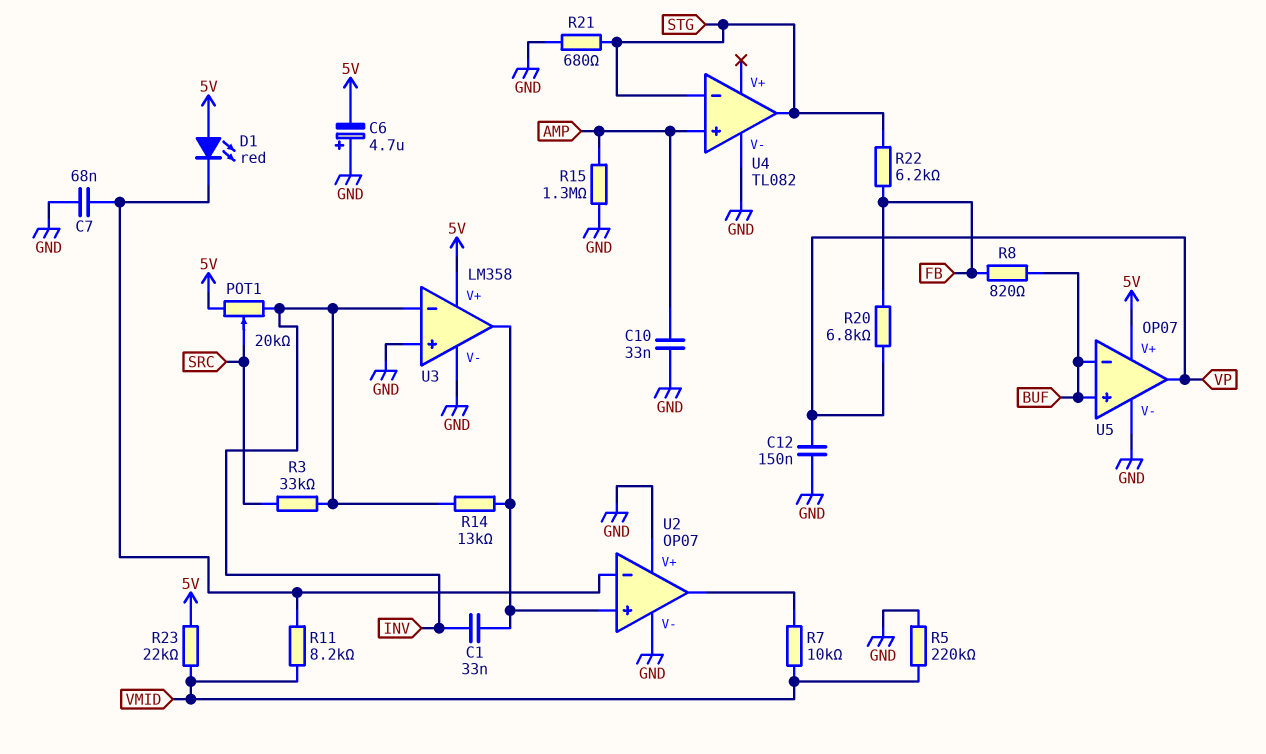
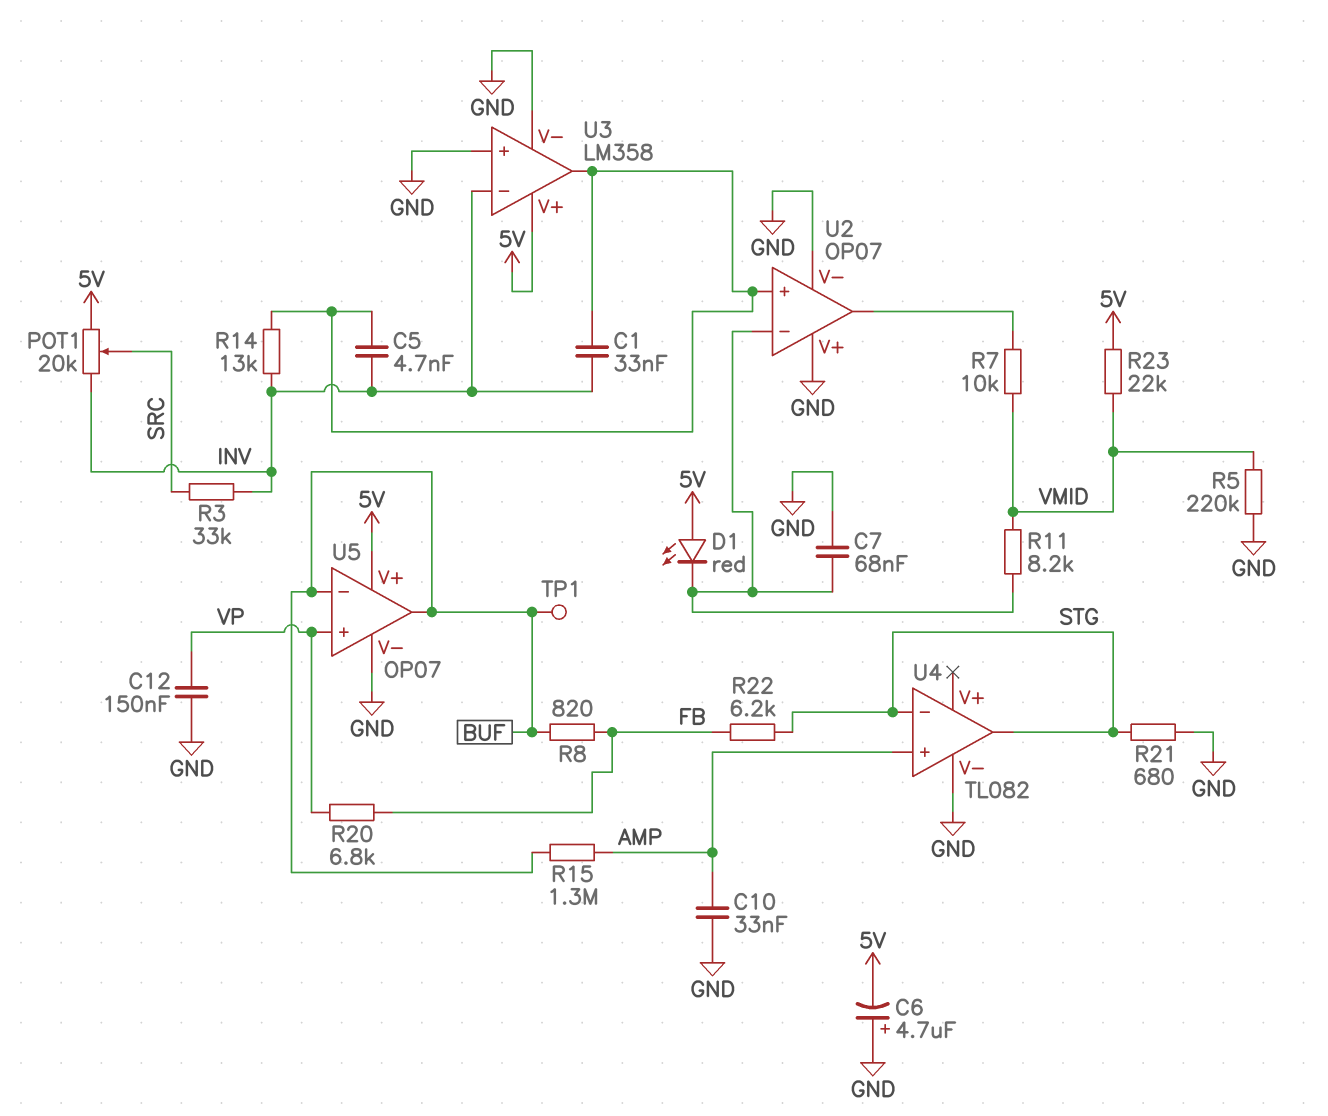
C5: none -> 4.7nF (INV, U2/in+)
R15: 1.3M (AMP, GND) -> 1.3M (AMP, BUF)
TP1: none -> test point (BUF)
U5 pin in+: BUF -> VP
U5 pin out: VP -> BUF

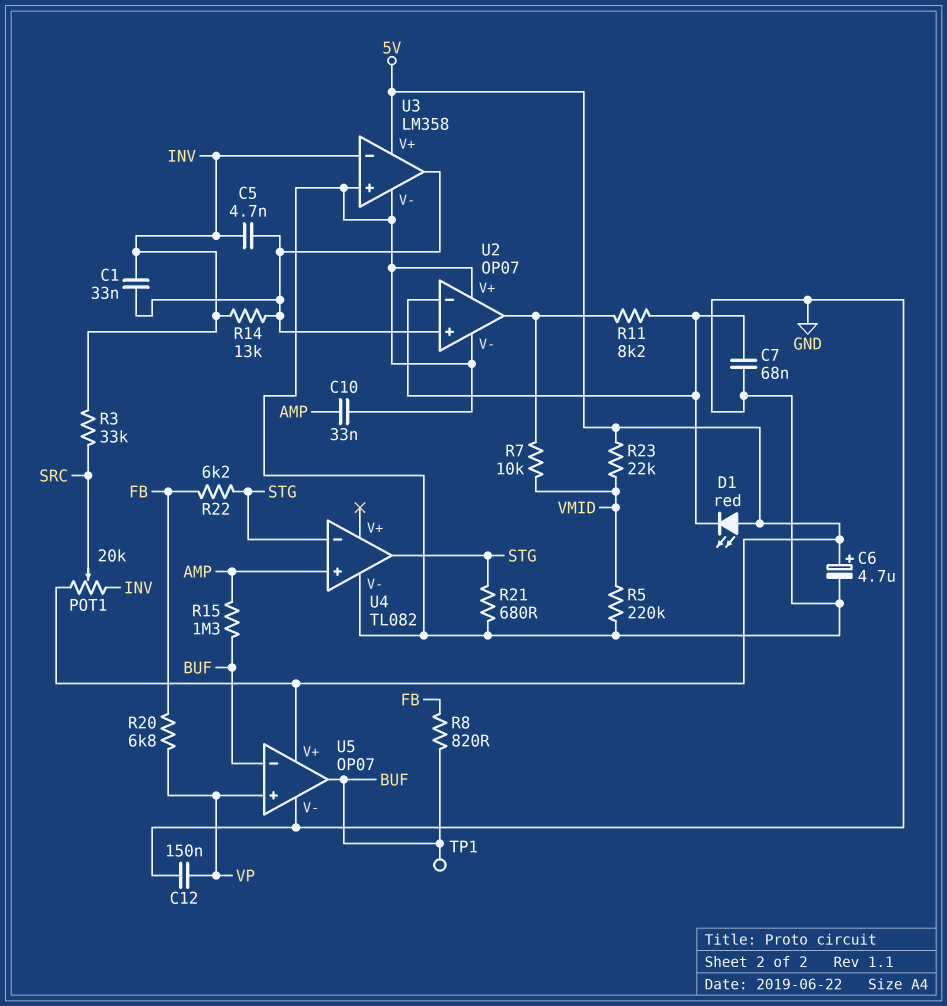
C6: 4.7uF (plus GND, minus 5V) -> 4.7uF (plus 5V, minus GND)
R11: 8.2k (U2/in-, VMID) -> 8.2k (U2/in-, U2/out)

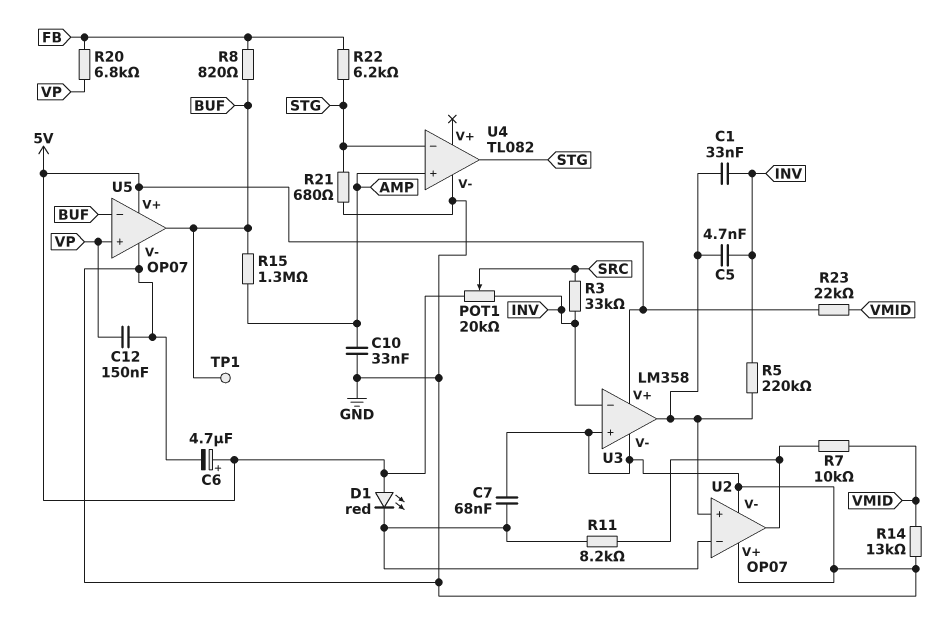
R5: 220k (GND, VMID) -> 220k (INV, U2/in+)
R14: 13k (INV, U2/in+) -> 13k (GND, VMID)

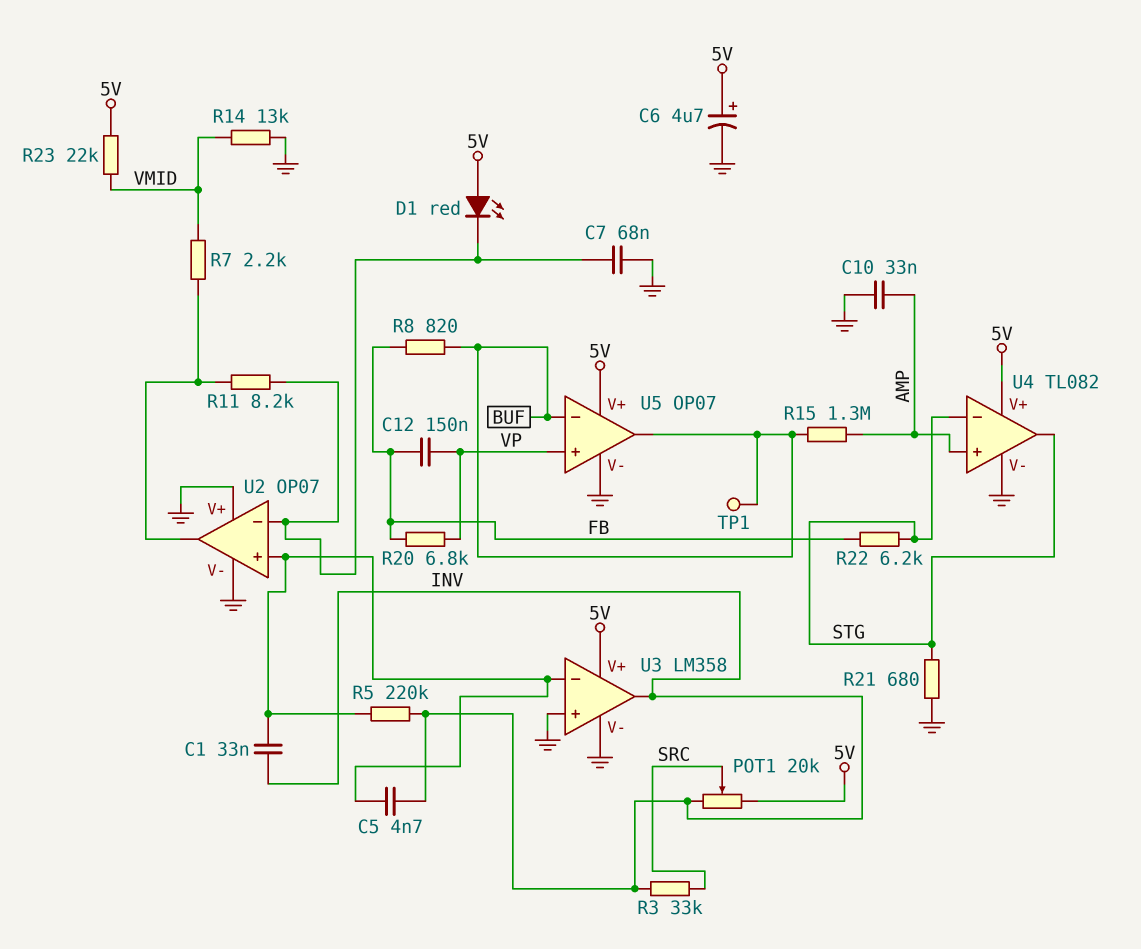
C12: 150nF (GND, VP) -> 150nF (FB, VP)
R7: 10k (U2/out, VMID) -> 2.2k (U2/out, VMID)
U3 pin in-: INV -> U2/in+
U3 pin out: U2/in+ -> INV
U4 pin V+: none -> 5V

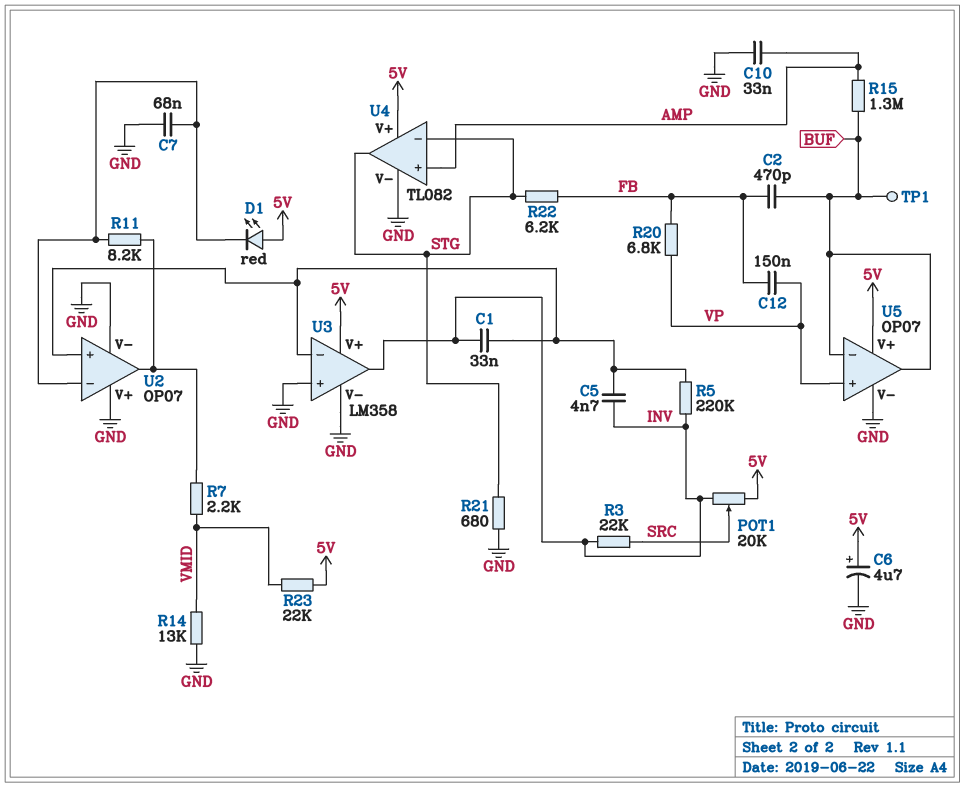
C2: none -> 470pF (BUF, FB)
R3: 33k (INV, SRC) -> 22k (INV, SRC)
R8: 820 (BUF, FB) -> none

